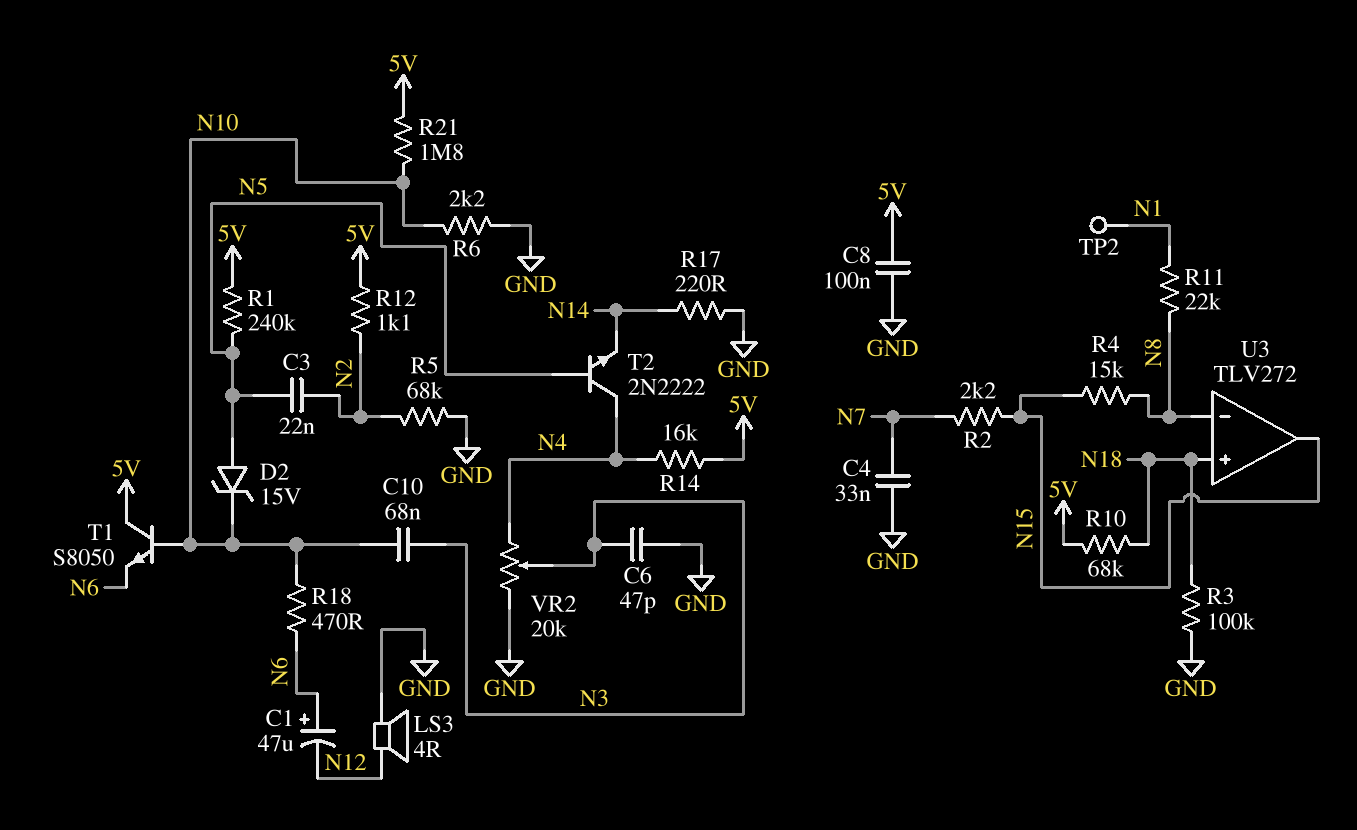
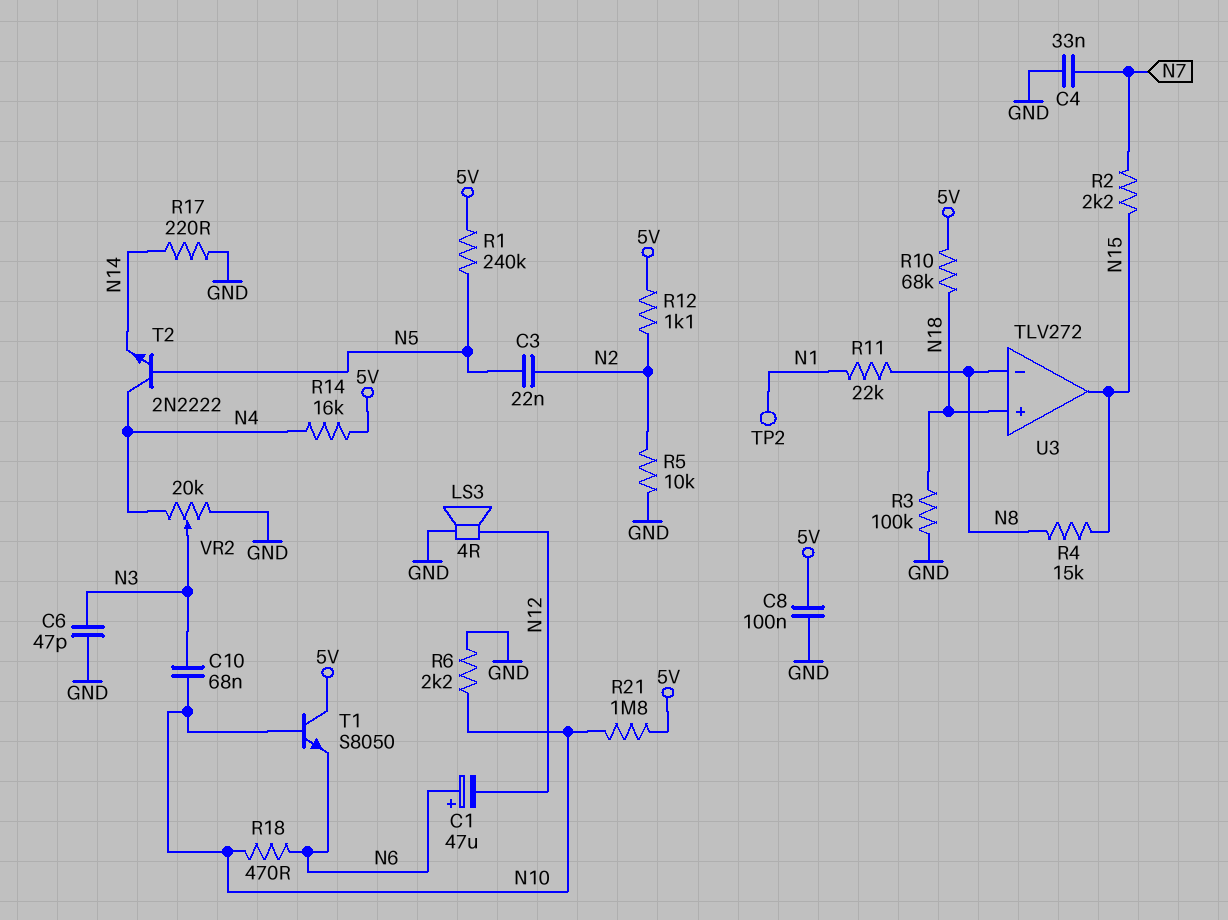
D2: zener 15V (A N5, K N10) -> none
R5: 68k (GND, N2) -> 10k (GND, N2)

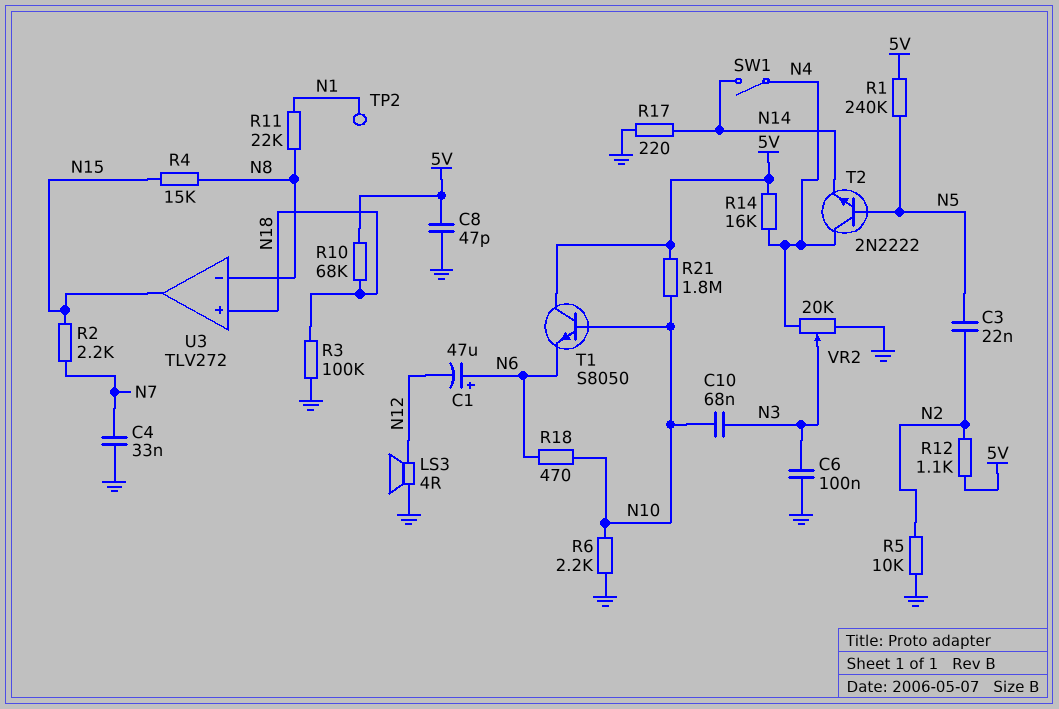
C6: 47pF (GND, N3) -> 100nF (GND, N3)
C8: 100nF (5V, GND) -> 47pF (5V, GND)
SW1: none -> switch (N4, N14)

